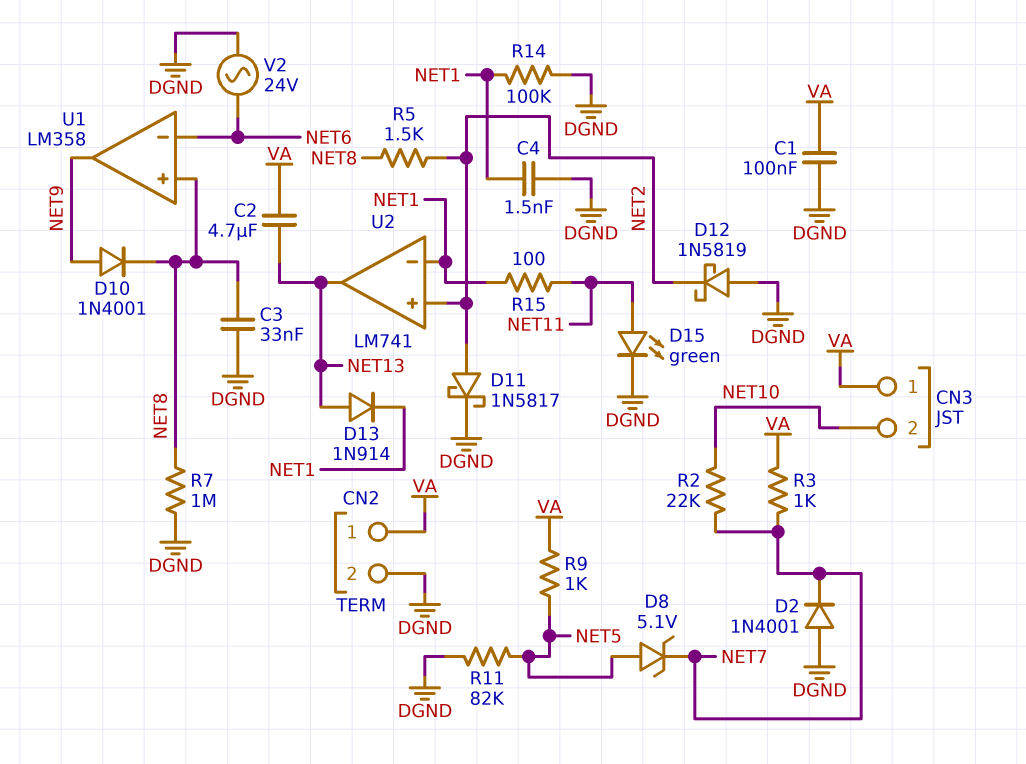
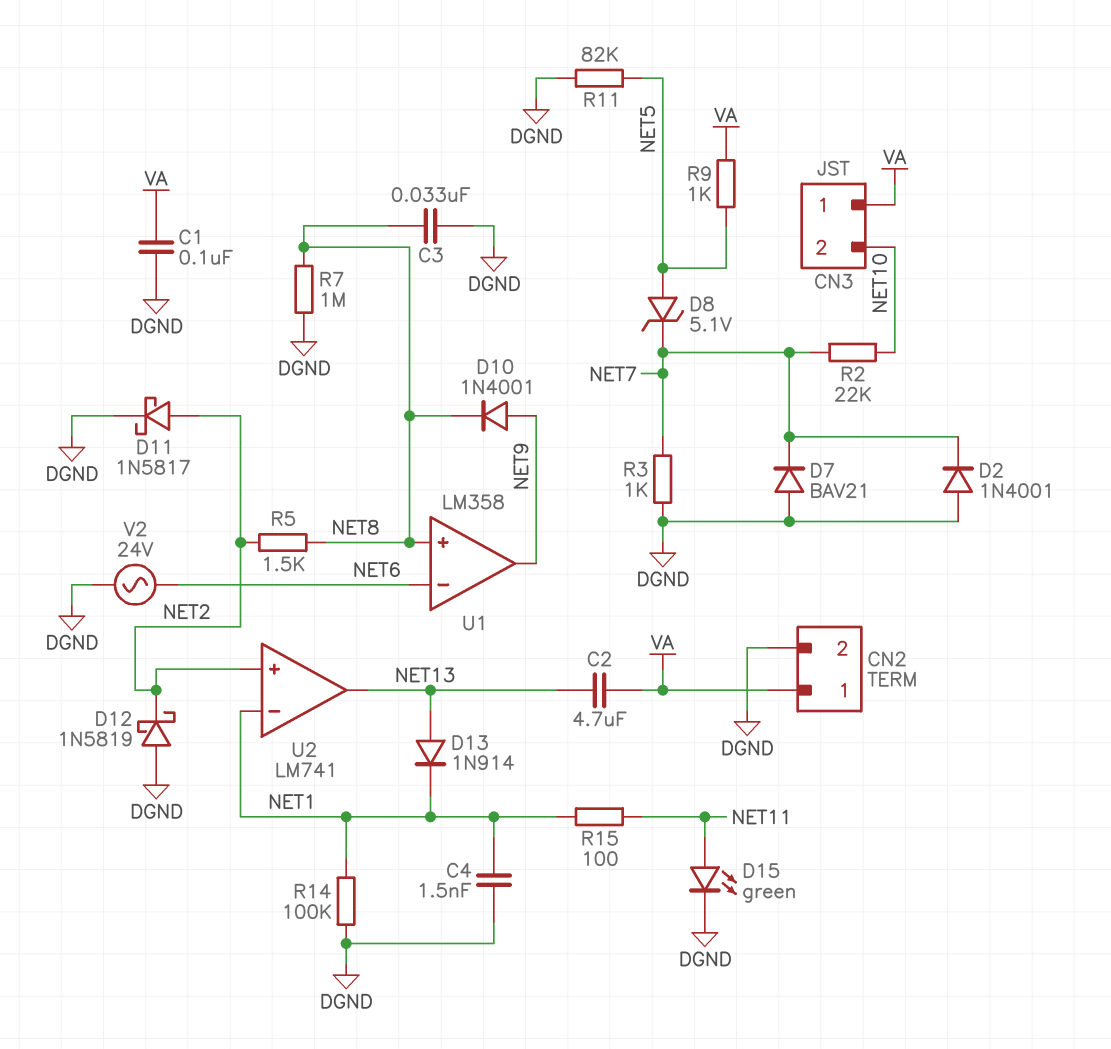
D7: none -> diode BAV21 (A DGND, K NET7)
R3: 1k (NET7, VA) -> 1k (DGND, NET7)

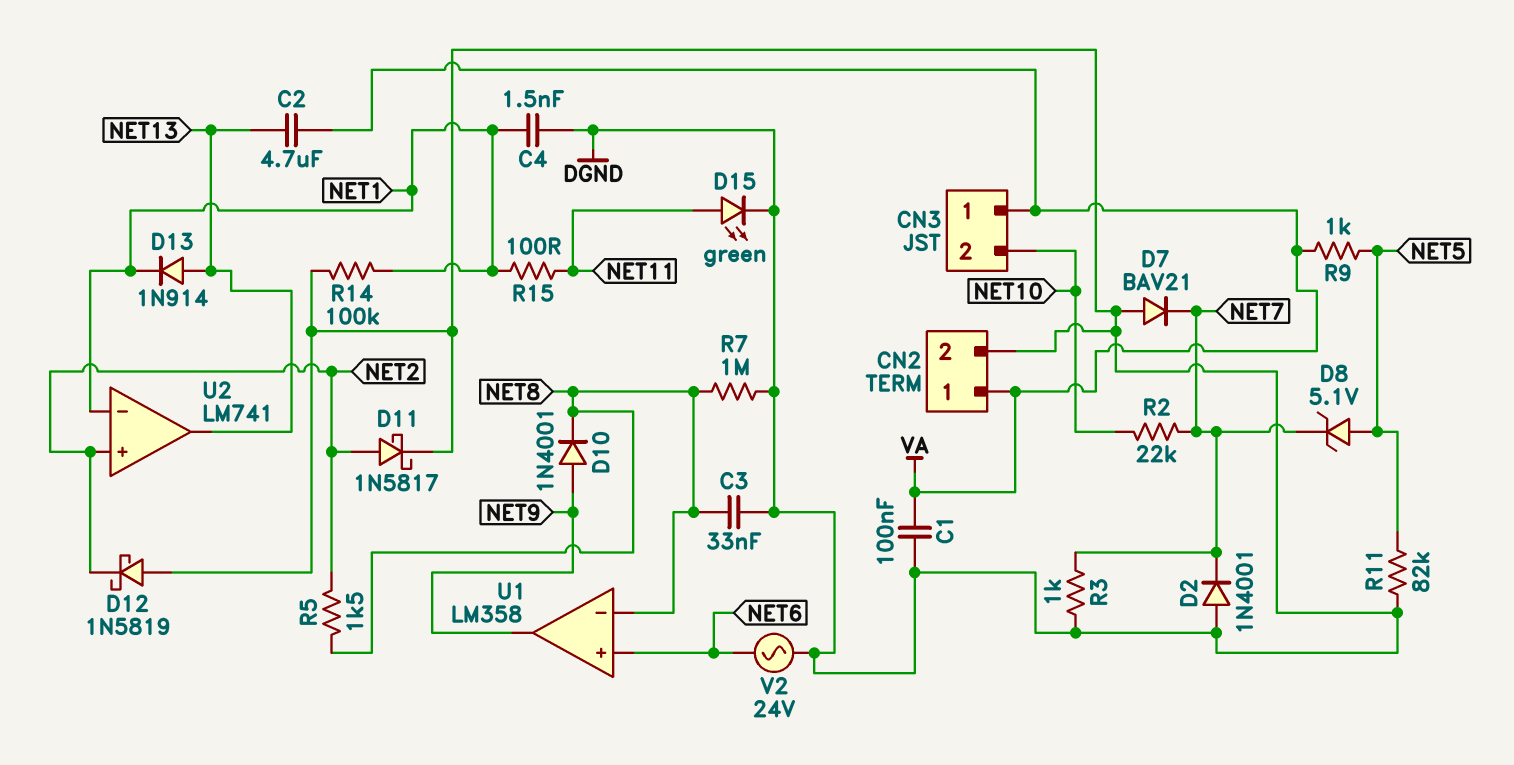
U1 pin in+: NET8 -> NET6
U1 pin in-: NET6 -> NET8

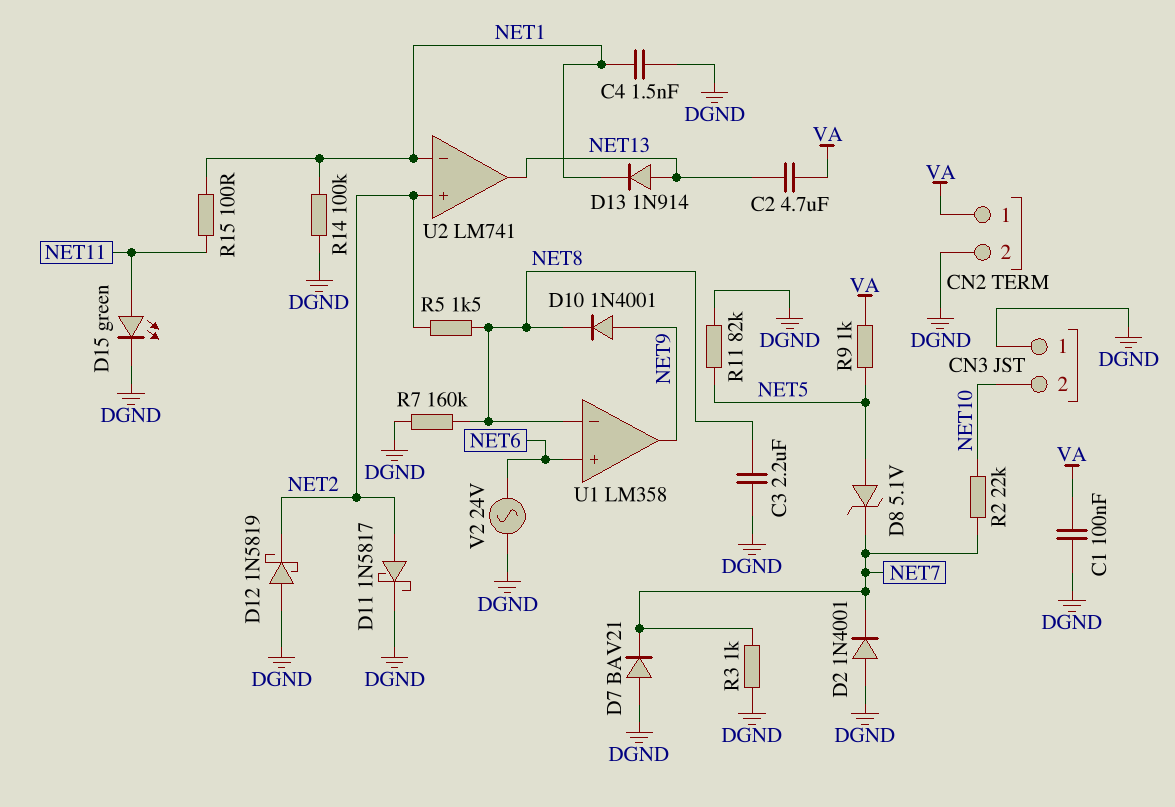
C3: 33nF (DGND, NET8) -> 2.2uF (DGND, NET8)
CN3 pin 1: VA -> DGND
R7: 1M (DGND, NET8) -> 160k (DGND, NET8)

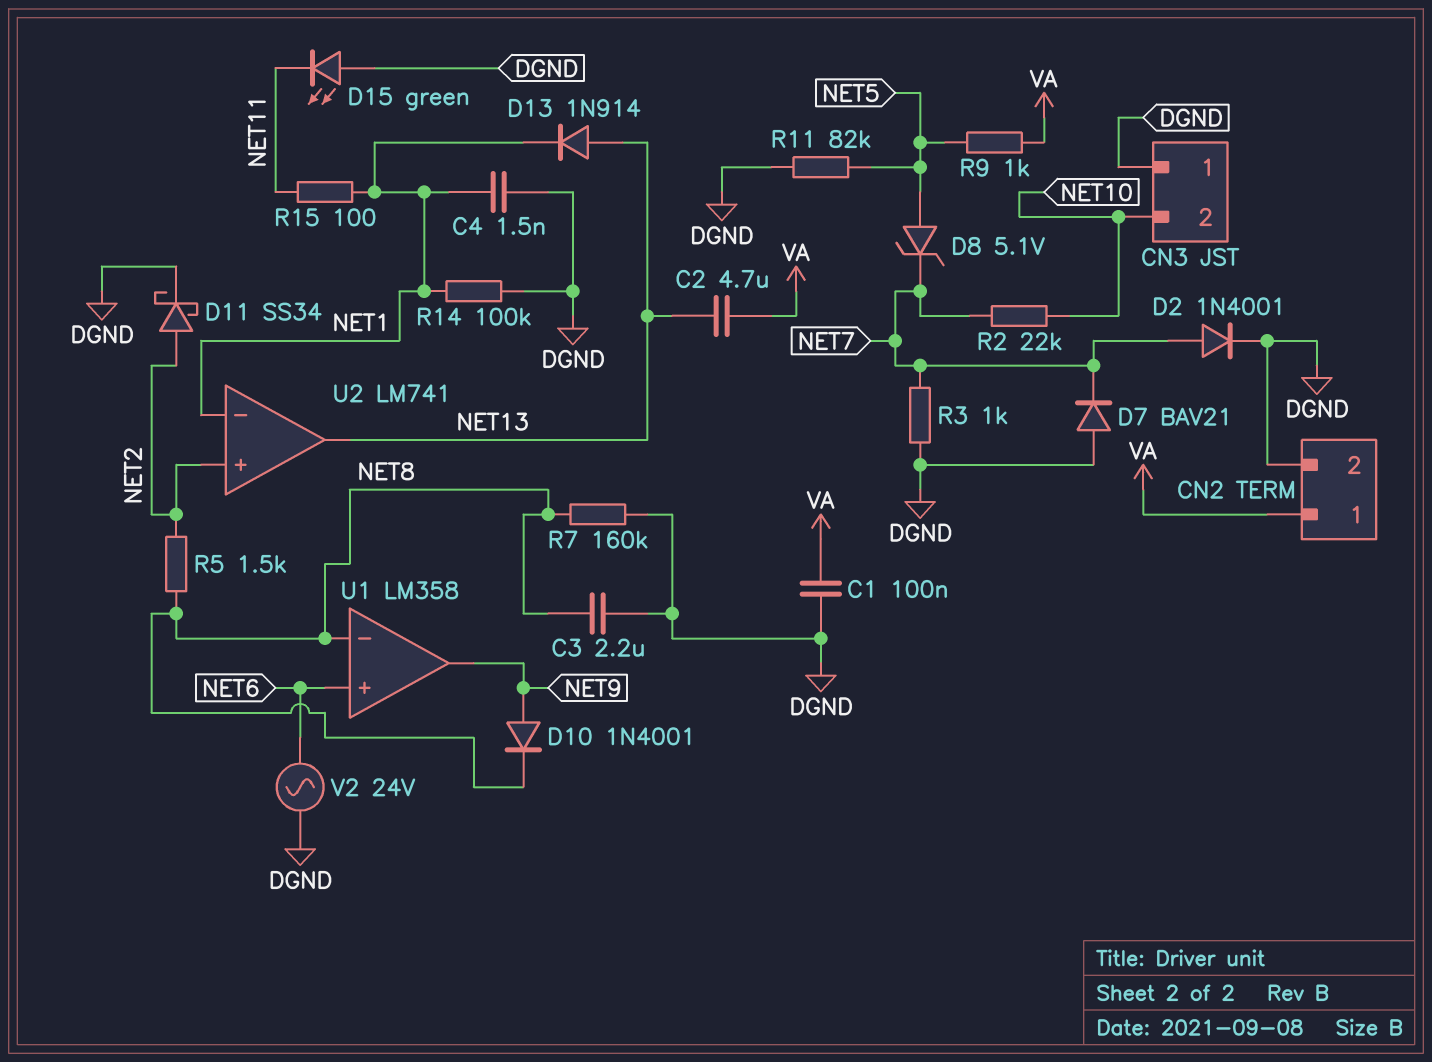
D2: diode 1N4001 (A DGND, K NET7) -> diode 1N4001 (A NET7, K DGND)
D11: schottky 1N5817 (A NET2, K DGND) -> schottky SS34 (A NET2, K DGND)
D12: schottky 1N5819 (A DGND, K NET2) -> none
D15: LED green (A NET11, K DGND) -> LED green (A DGND, K NET11)

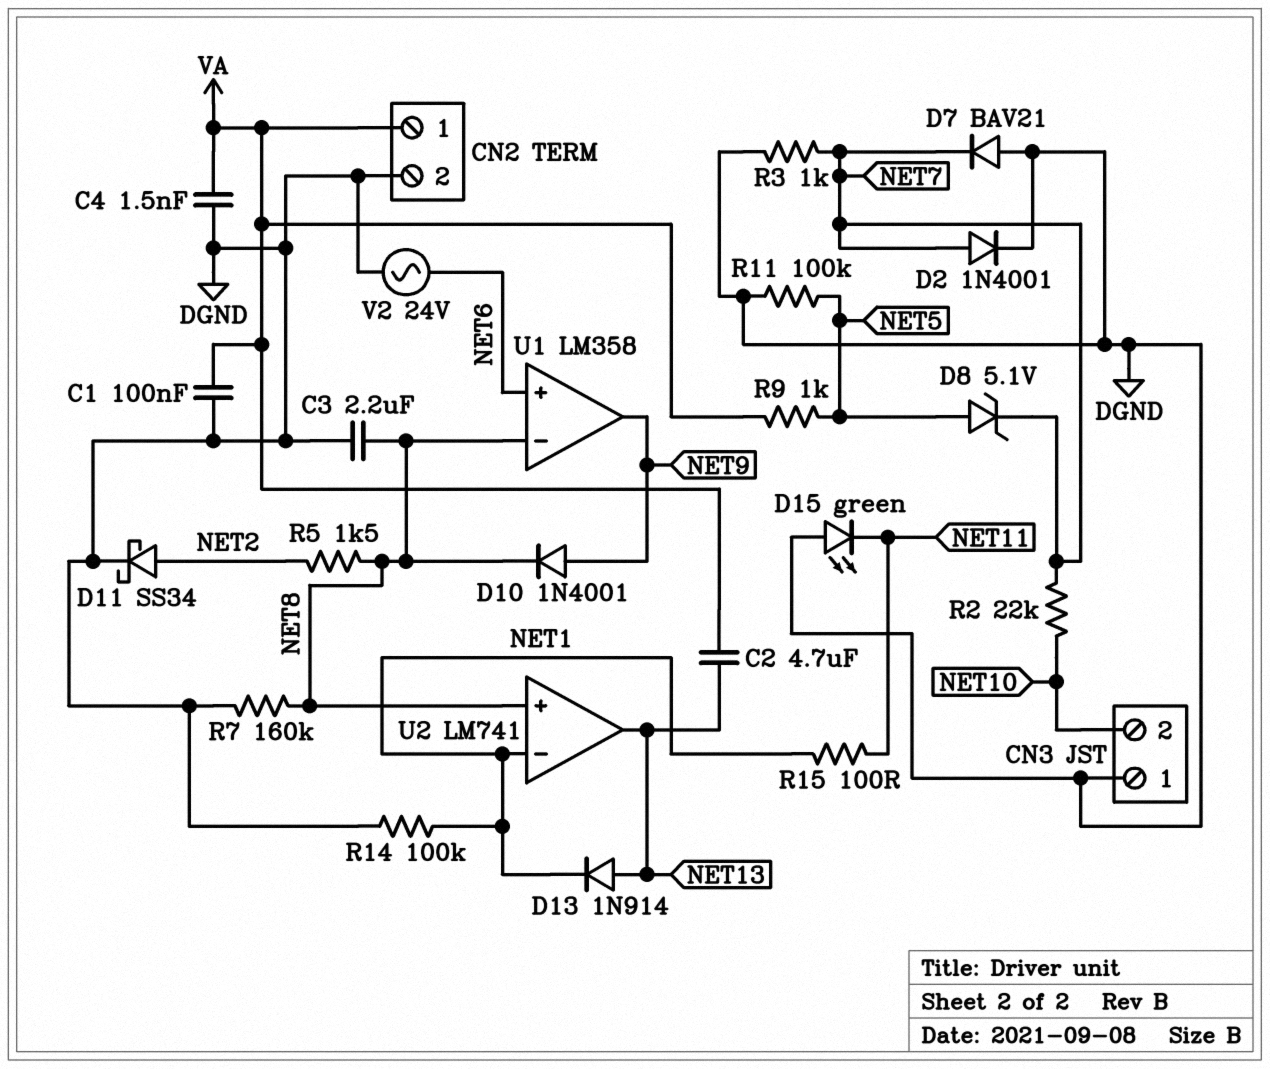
C4: 1.5nF (DGND, NET1) -> 1.5nF (DGND, VA)
R11: 82k (DGND, NET5) -> 100k (DGND, NET5)
U2 pin in+: NET2 -> NET8

